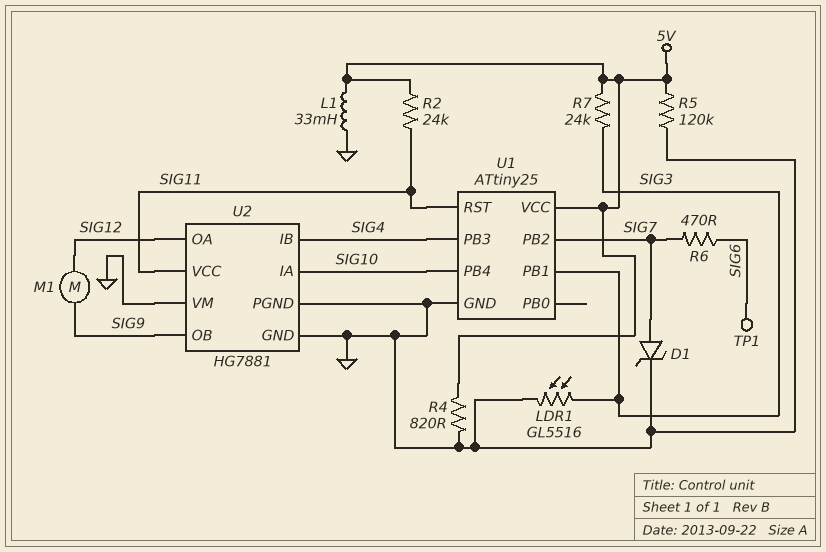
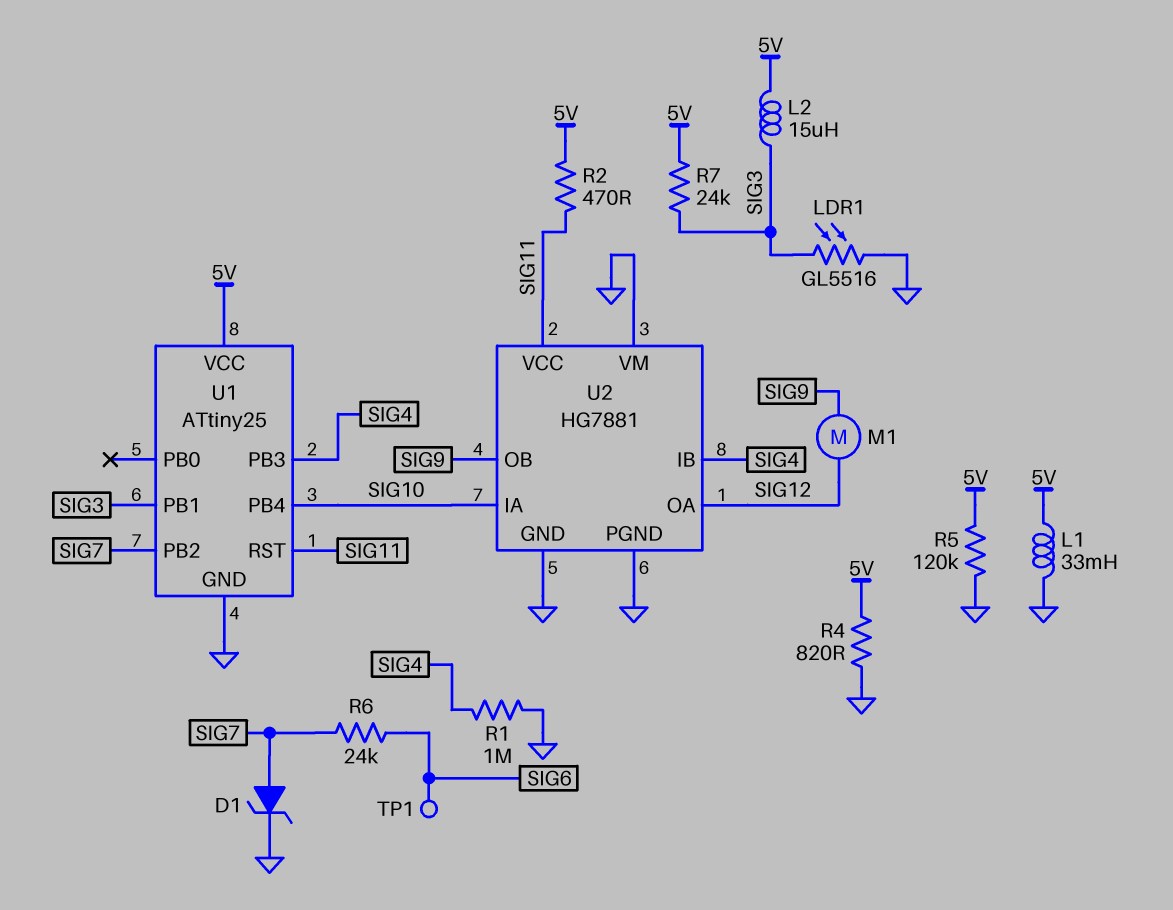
L2: none -> 15uH (5V, SIG3)
R1: none -> 1M (GND, SIG4)
R2: 24k (5V, SIG11) -> 470 (5V, SIG11)
R6: 470 (SIG6, SIG7) -> 24k (SIG6, SIG7)

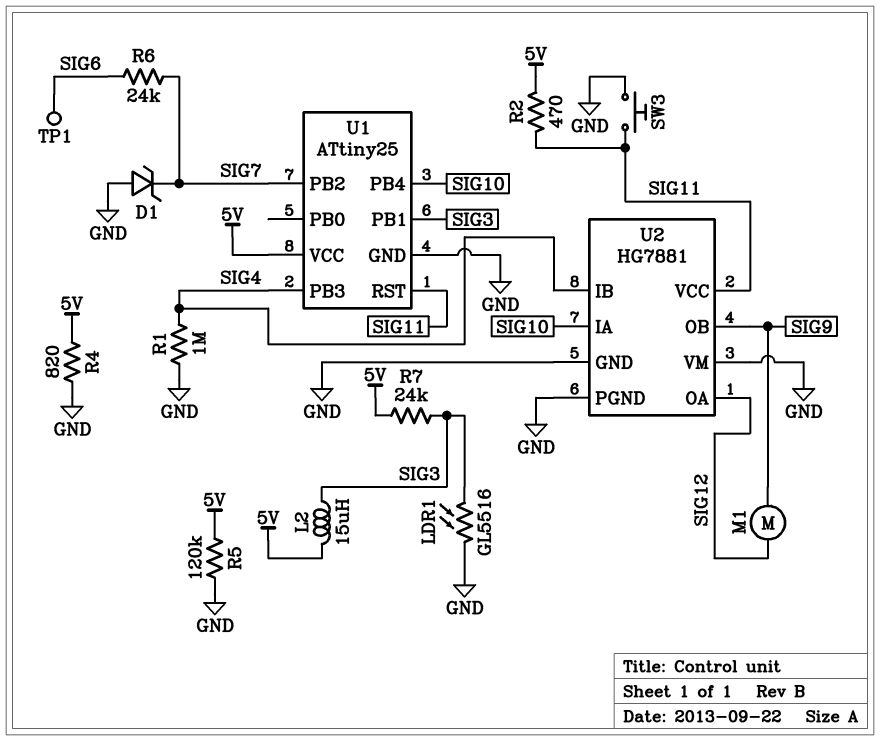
D1: zener (A SIG7, K GND) -> zener (A GND, K SIG7)
L1: 33mH (5V, GND) -> none
SW3: none -> button (GND, SIG11)

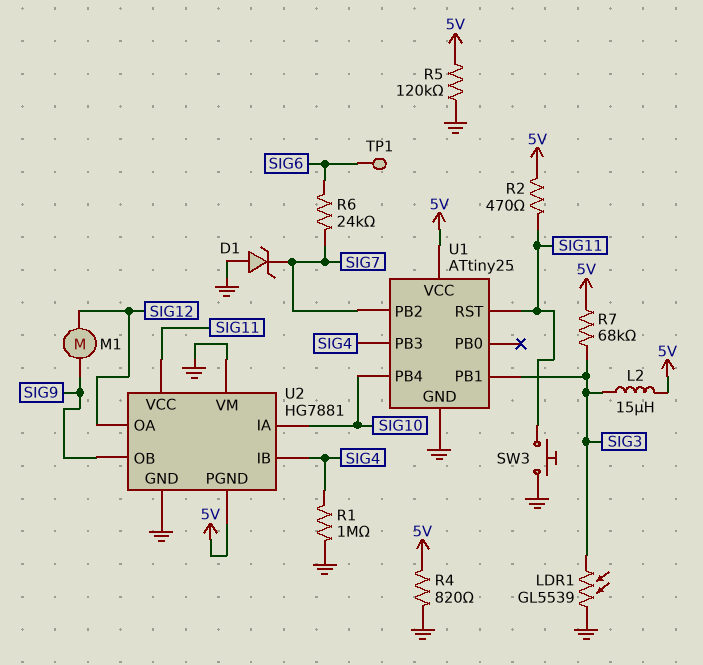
LDR1: GL5516 (GND, SIG3) -> GL5539 (GND, SIG3)
R7: 24k (5V, SIG3) -> 68k (5V, SIG3)
U2 pin PGND: GND -> 5V

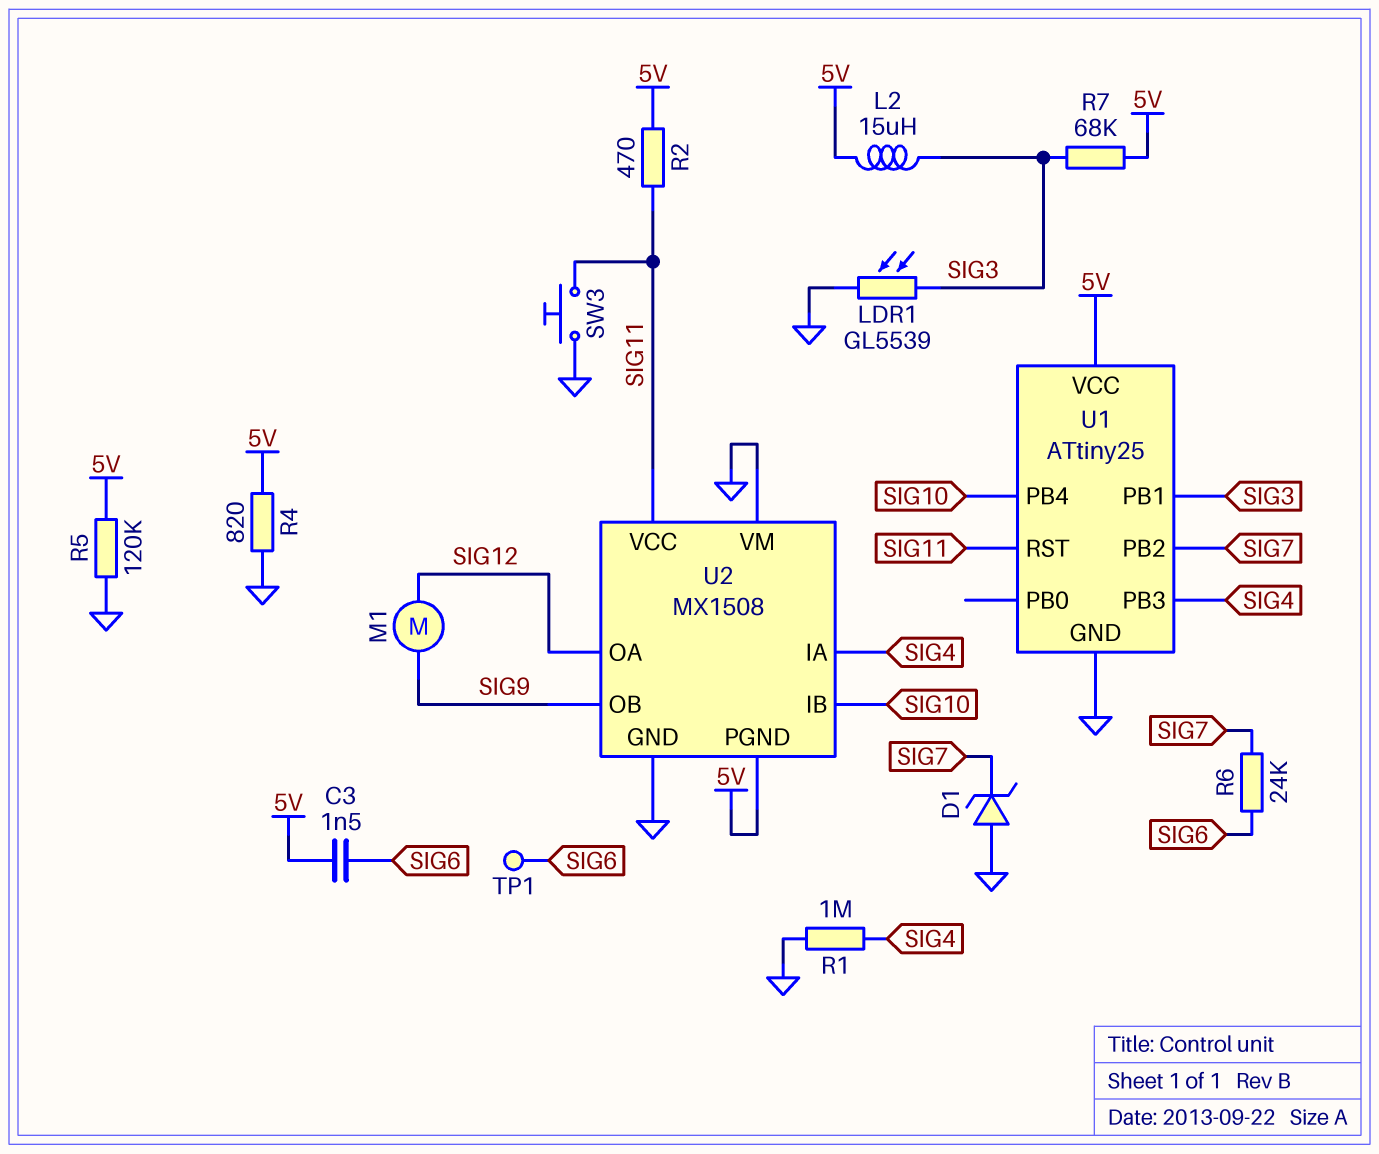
C3: none -> 1.5nF (5V, SIG6)
U2: HG7881 -> MX1508
U2 pin IA: SIG10 -> SIG4
U2 pin IB: SIG4 -> SIG10

